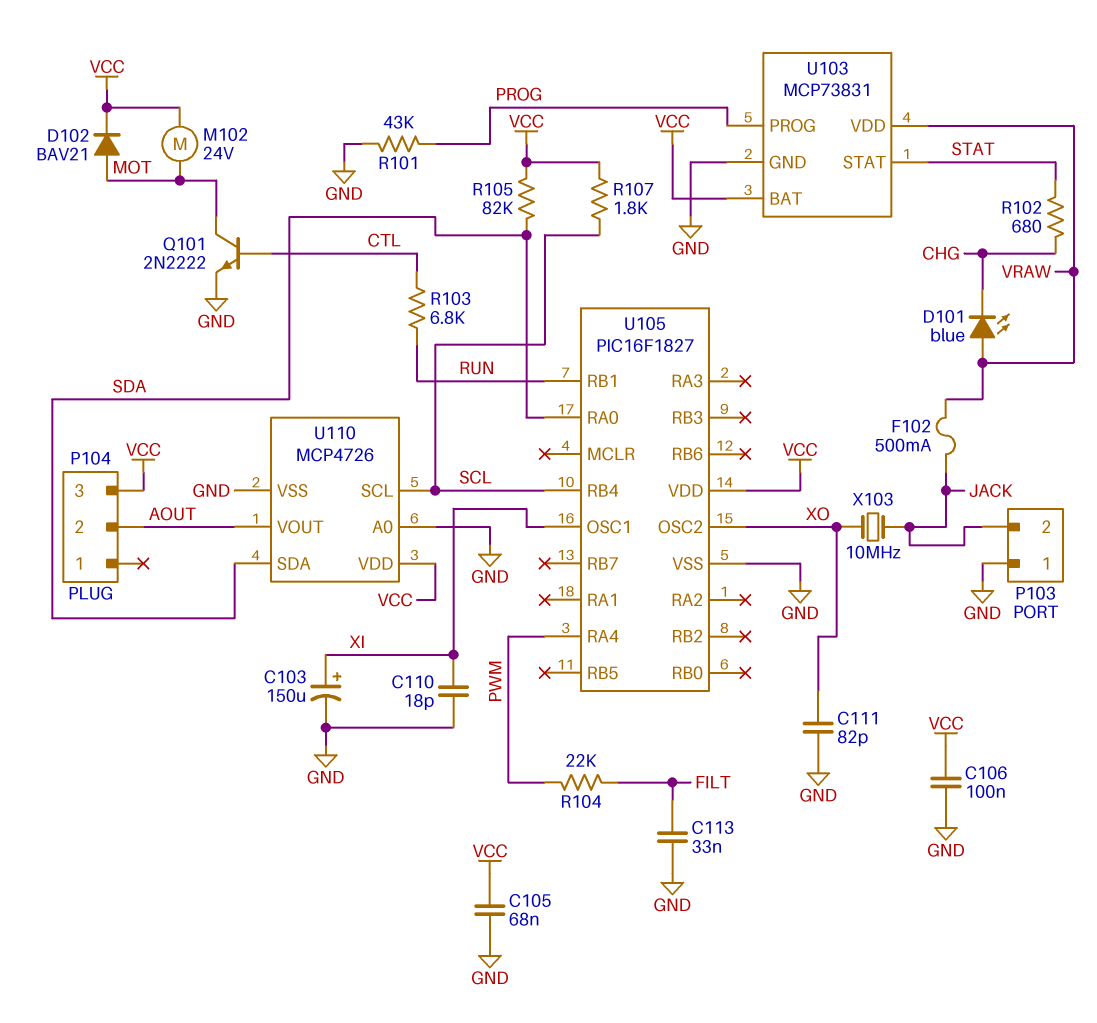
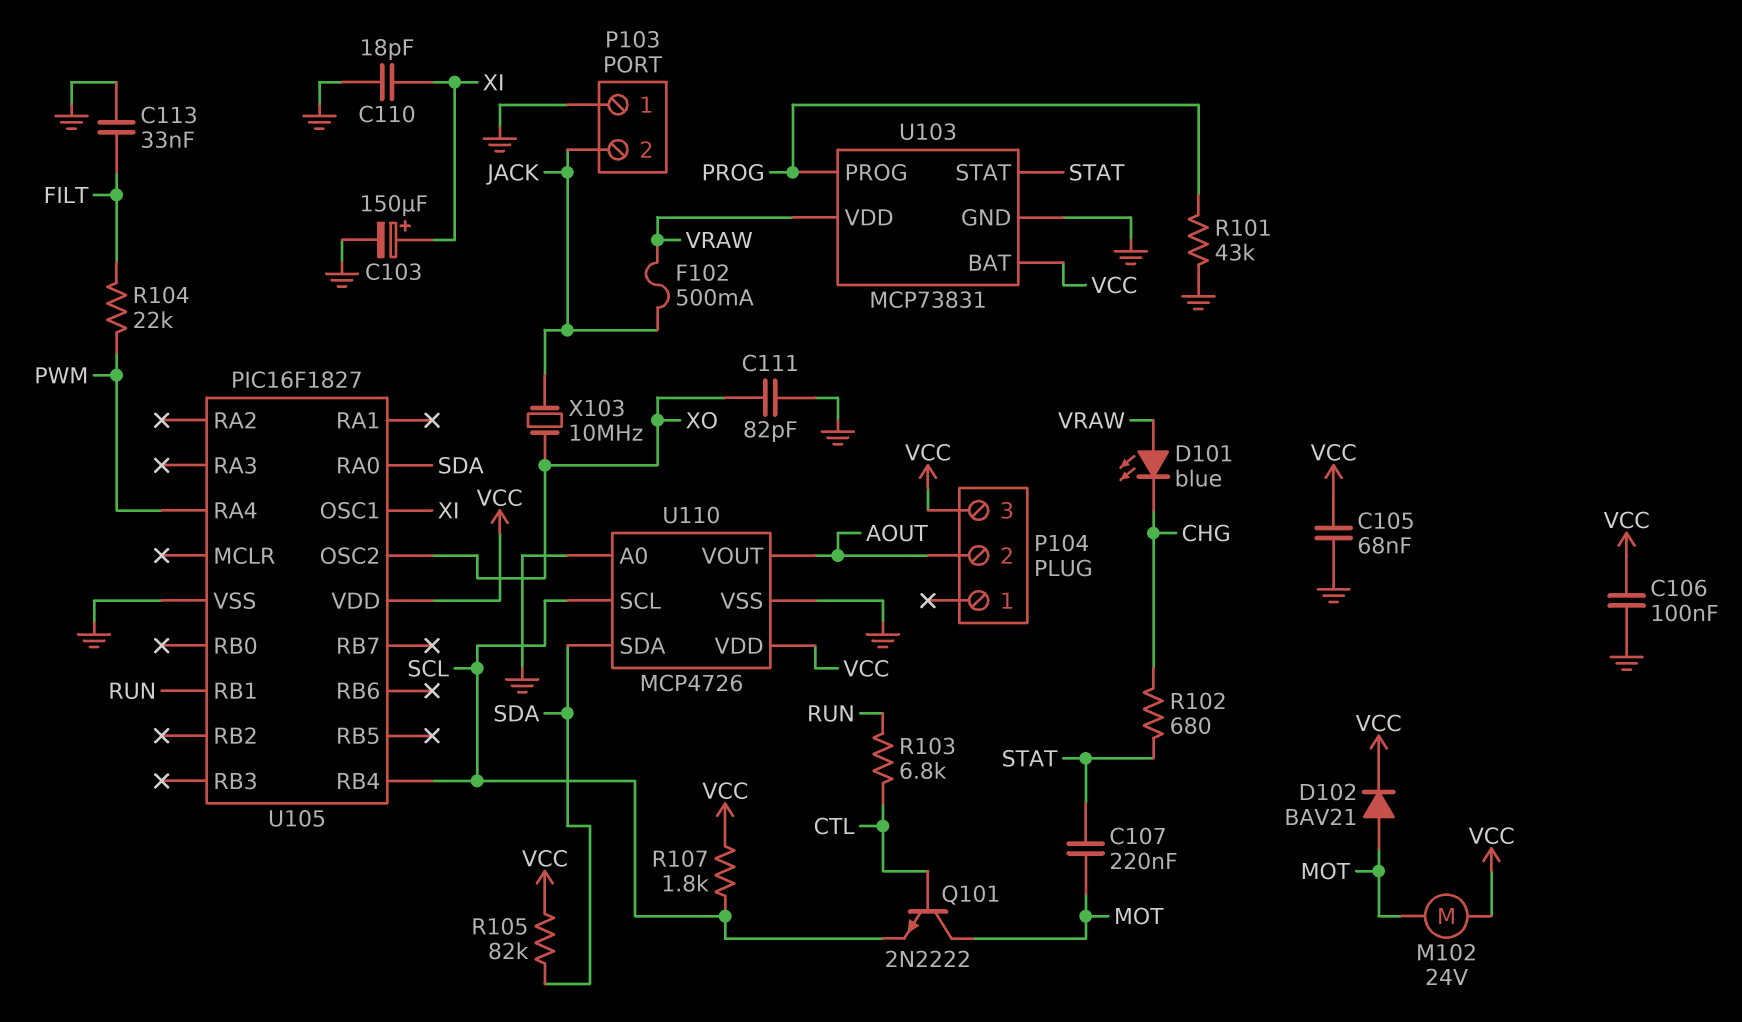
C107: none -> 220nF (MOT, STAT)
Q101: NPN 2N2222 (B CTL, C MOT, E GND) -> NPN 2N2222 (B CTL, C MOT, E SCL)

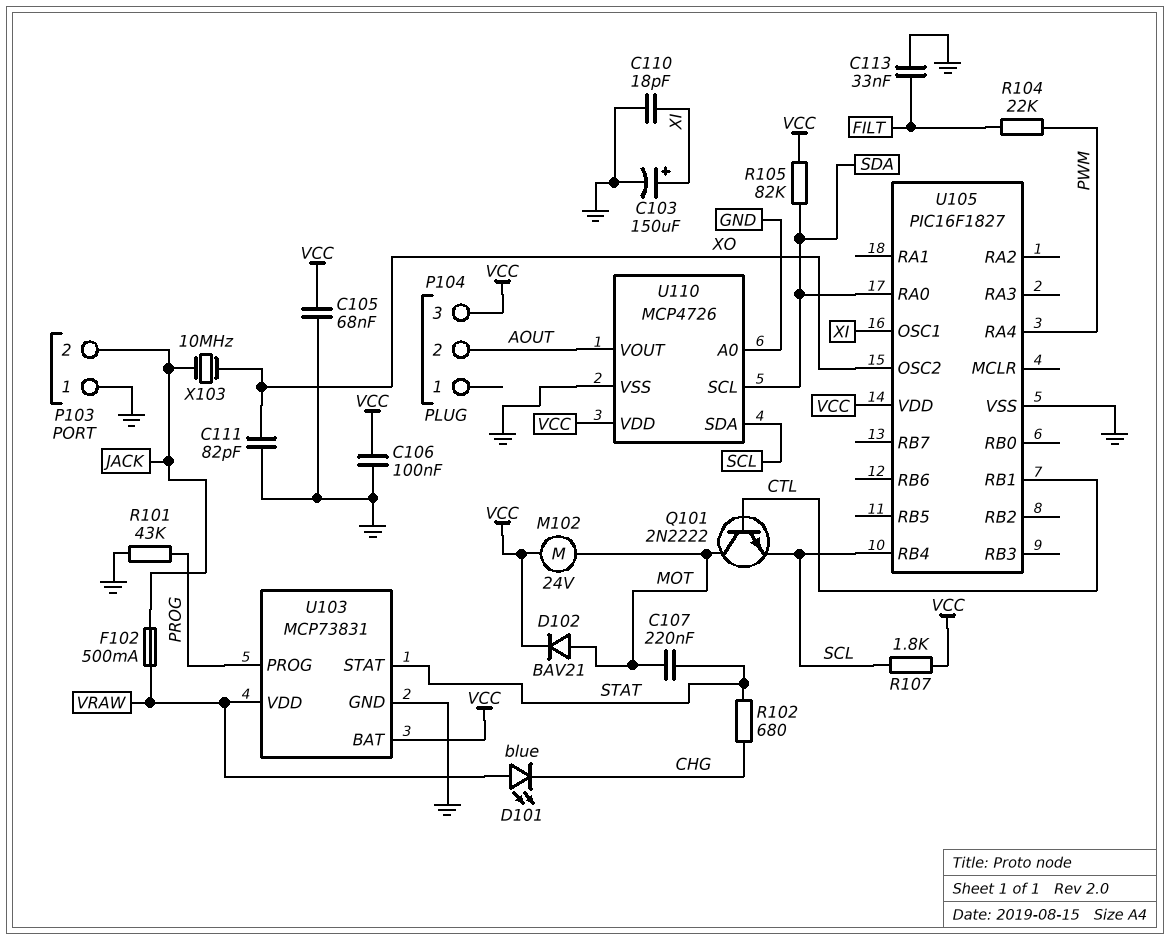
R103: 6.8k (CTL, RUN) -> none
U105 pin RB1: RUN -> CTL
U110 pin SCL: SCL -> SDA
U110 pin SDA: SDA -> SCL

